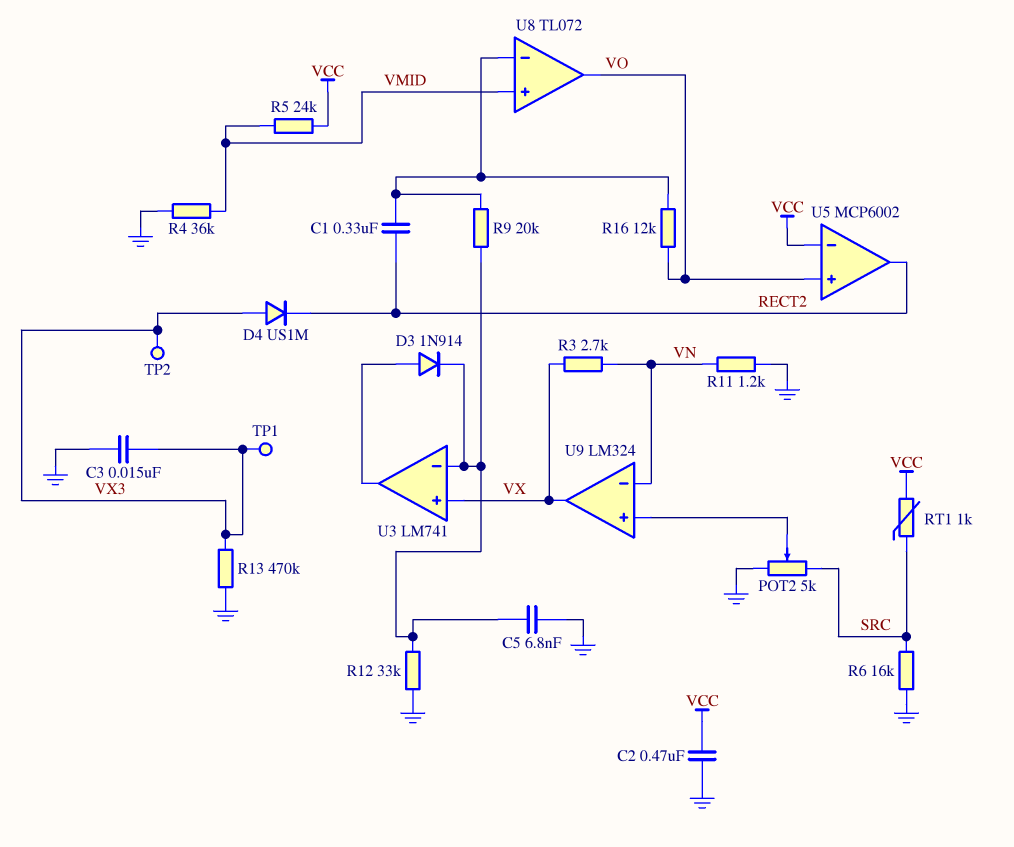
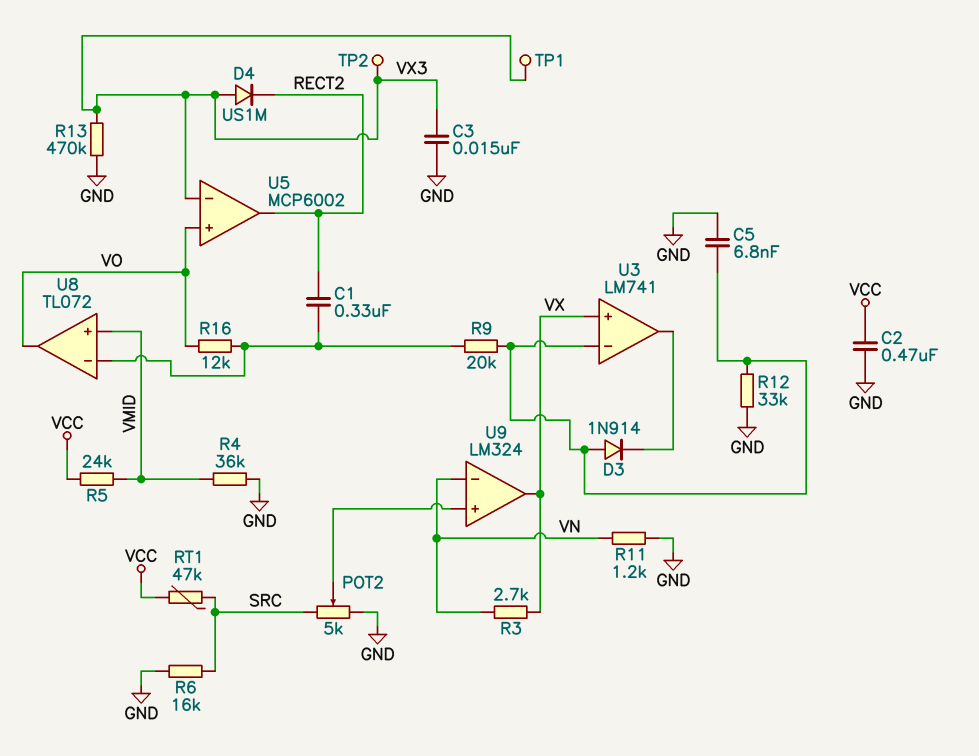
D3: diode 1N914 (A U3/out, K U3/in-) -> diode 1N914 (A U3/in-, K U3/out)
RT1: 1k (SRC, VCC) -> 47k (SRC, VCC)
U5 pin in-: VCC -> VX3

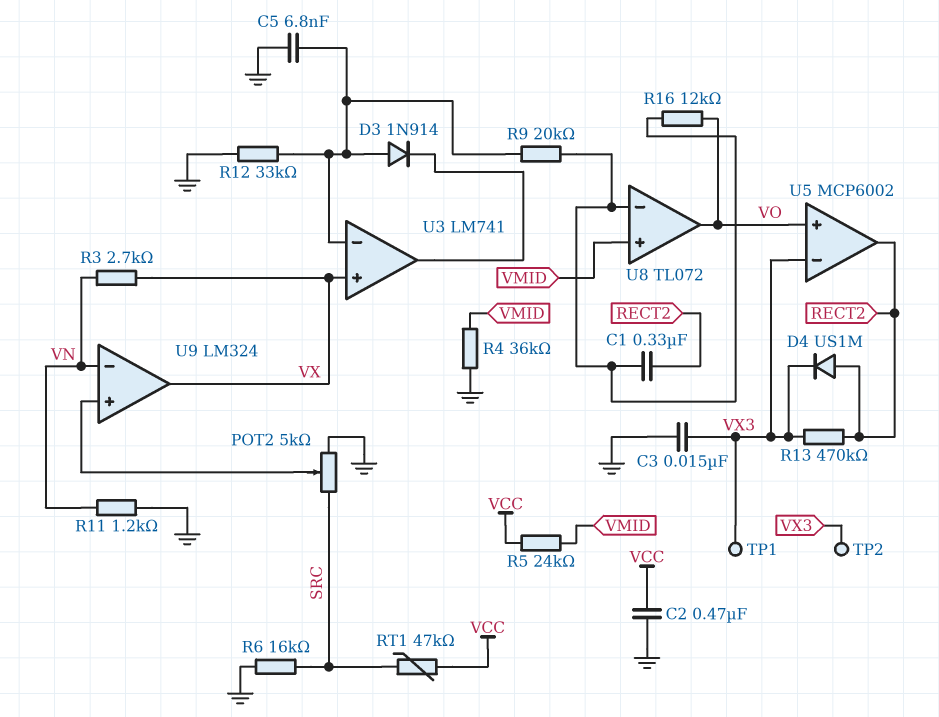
D4: diode US1M (A VX3, K RECT2) -> diode US1M (A RECT2, K VX3)
R13: 470k (GND, VX3) -> 470k (RECT2, VX3)

